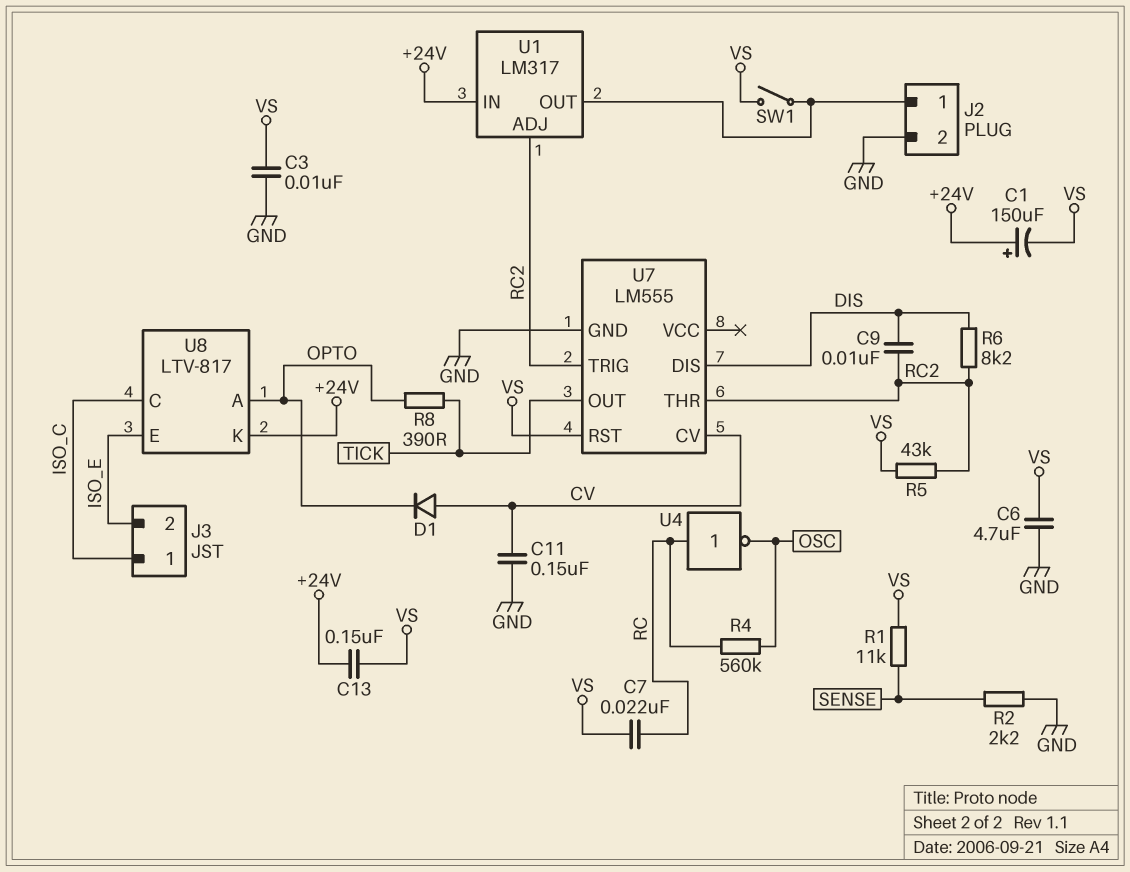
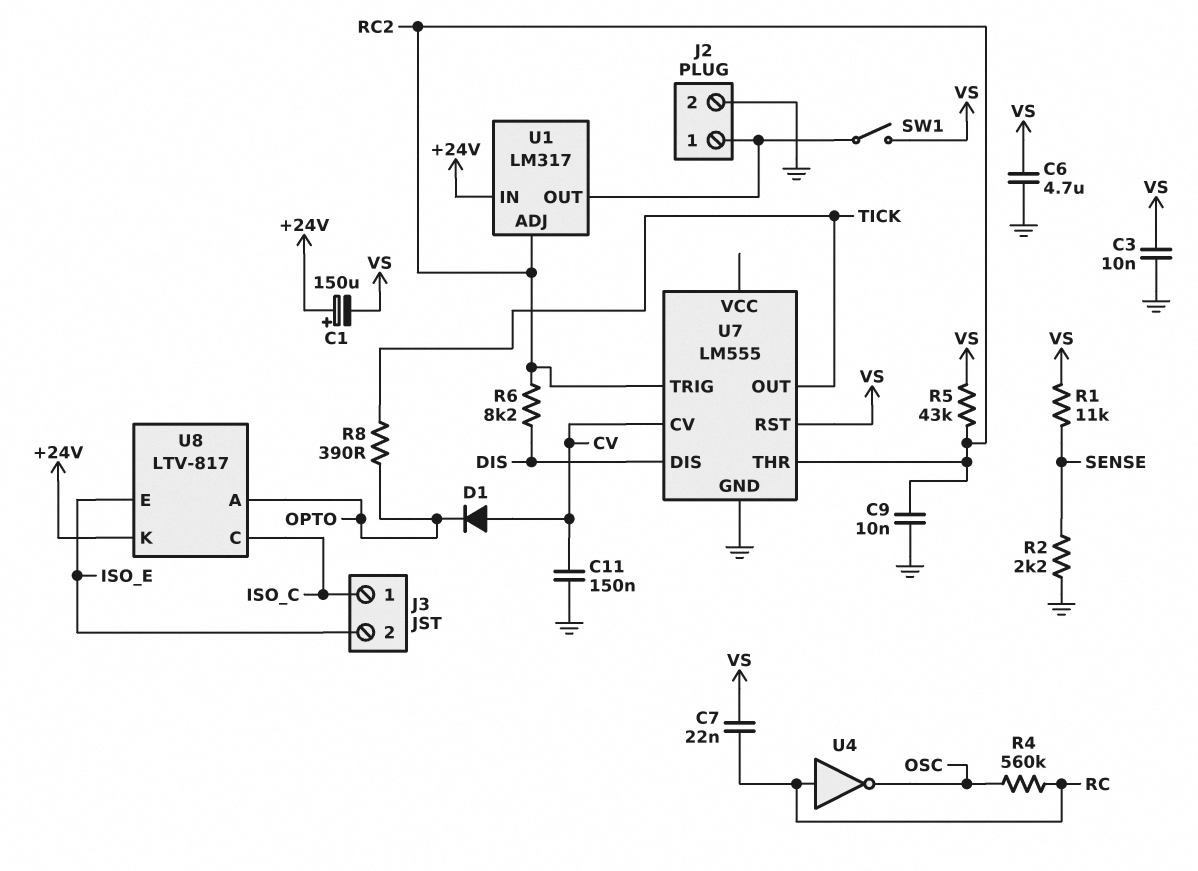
C9: 10nF (DIS, RC2) -> 10nF (GND, RC2)
C13: 150nF (+24V, VS) -> none

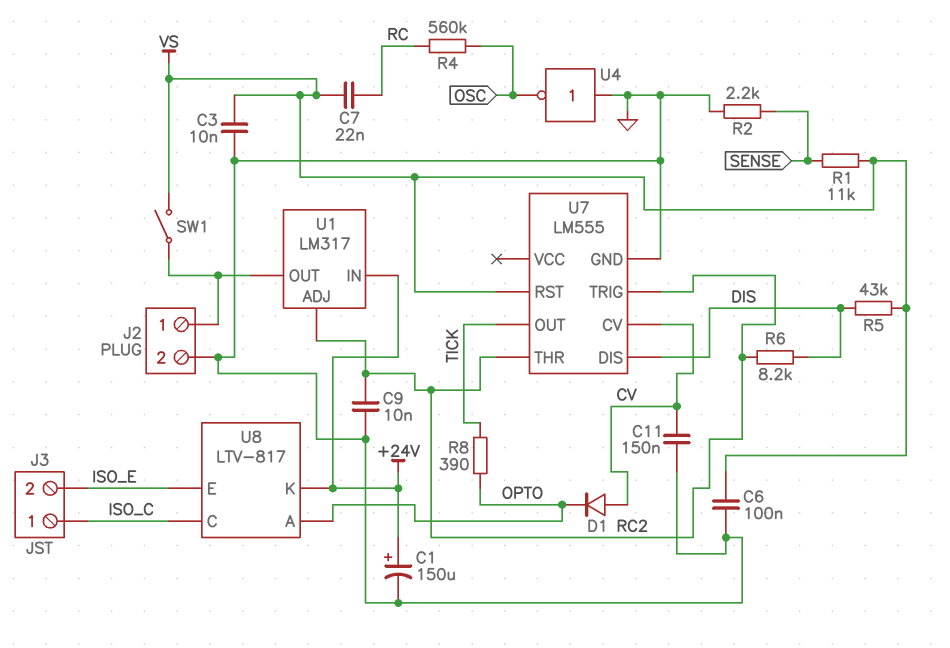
C1: 150uF (plus +24V, minus VS) -> 150uF (plus +24V, minus GND)
C6: 4.7uF (GND, VS) -> 100nF (GND, VS)
R5: 43k (RC2, VS) -> 43k (DIS, VS)
U4: NOT (in RC, out OSC) -> NOT (in GND, out OSC)

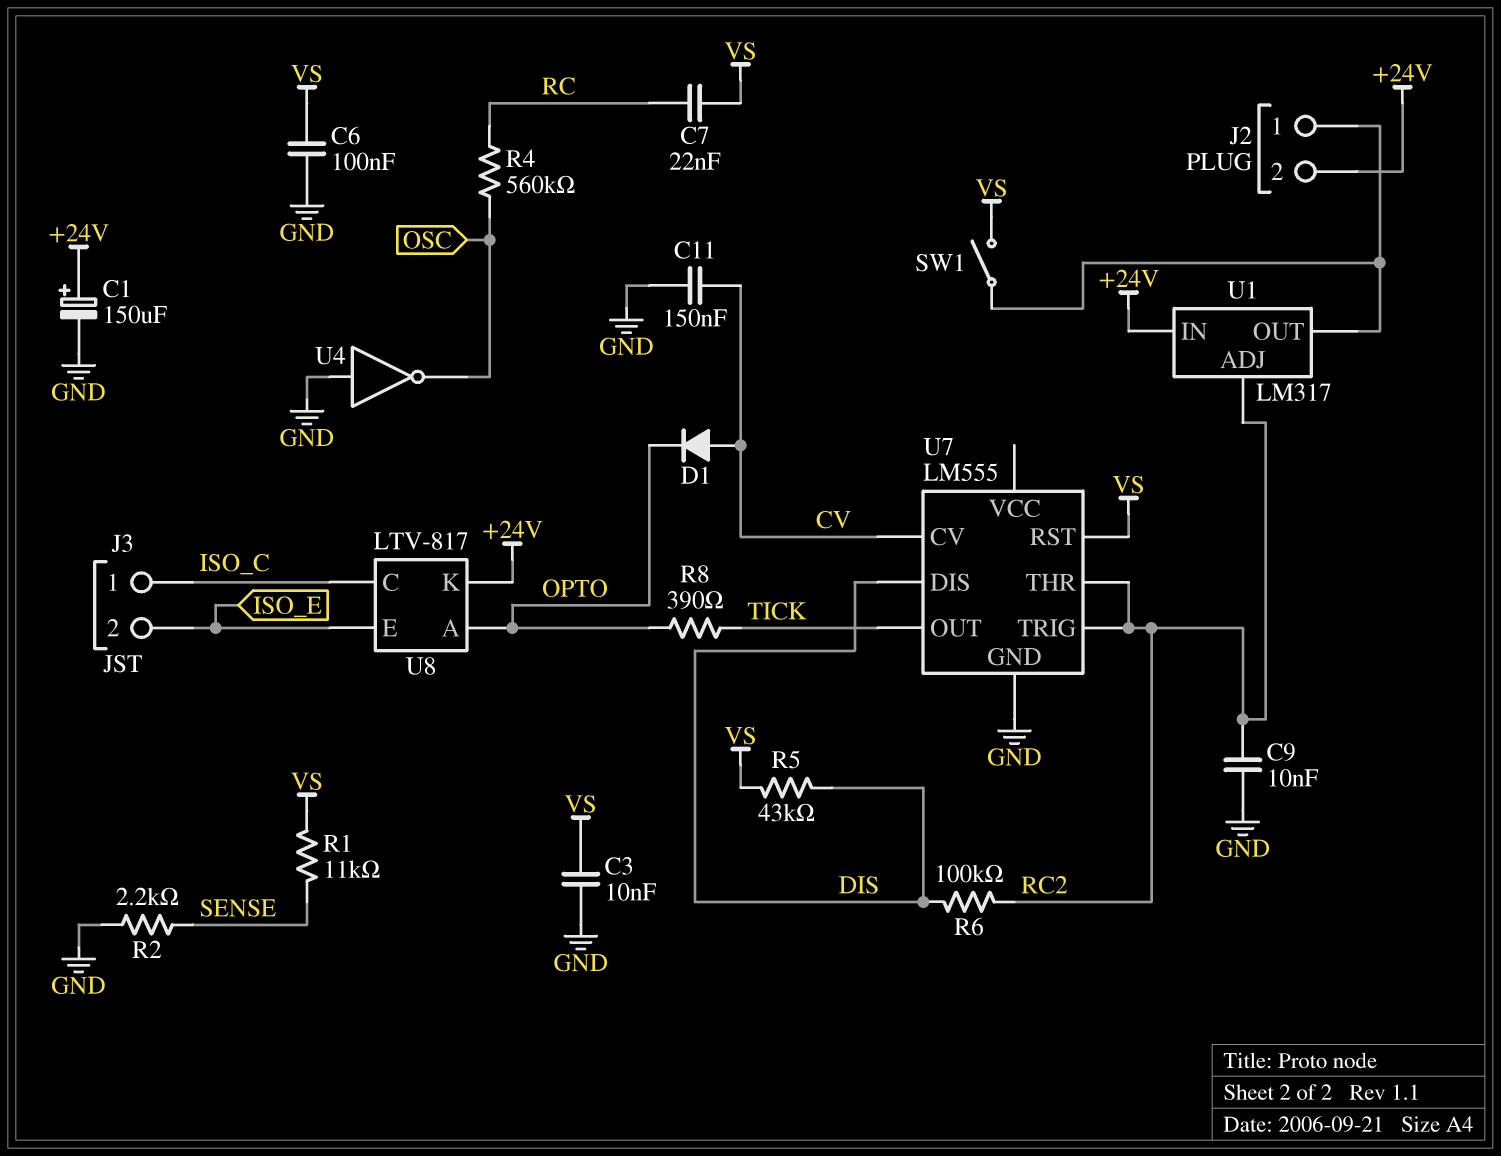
J2 pin 2: GND -> +24V
R6: 8.2k (DIS, RC2) -> 100k (DIS, RC2)

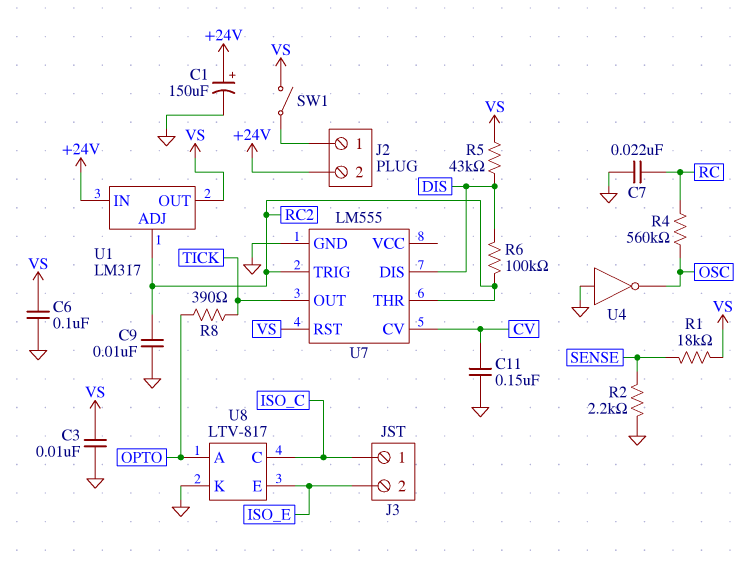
C7: 22nF (RC, VS) -> 22nF (GND, RC)
D1: diode (A CV, K OPTO) -> none
R1: 11k (SENSE, VS) -> 18k (SENSE, VS)
U1 pin OUT: J2/1 -> VS
U8 pin K: +24V -> GND

